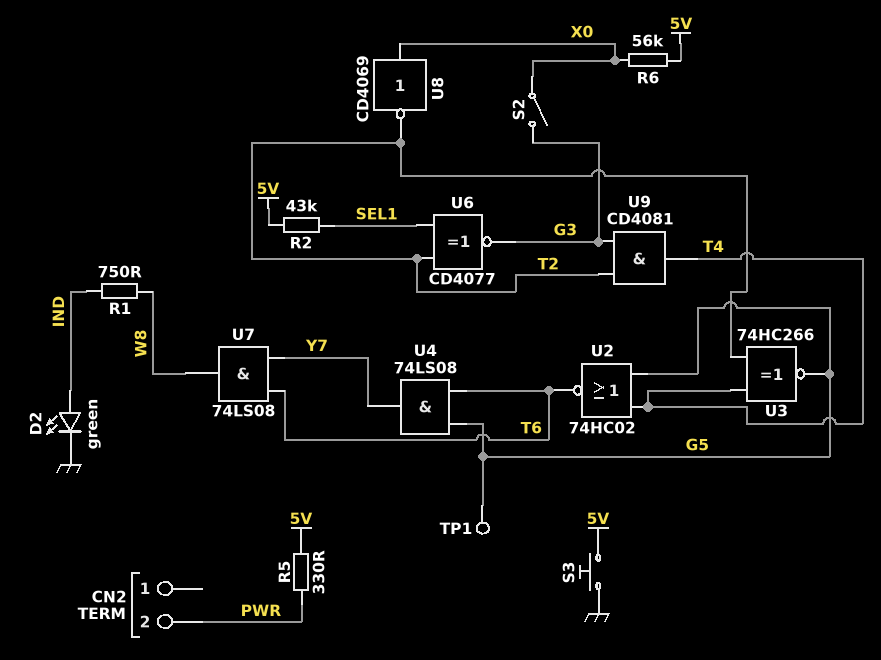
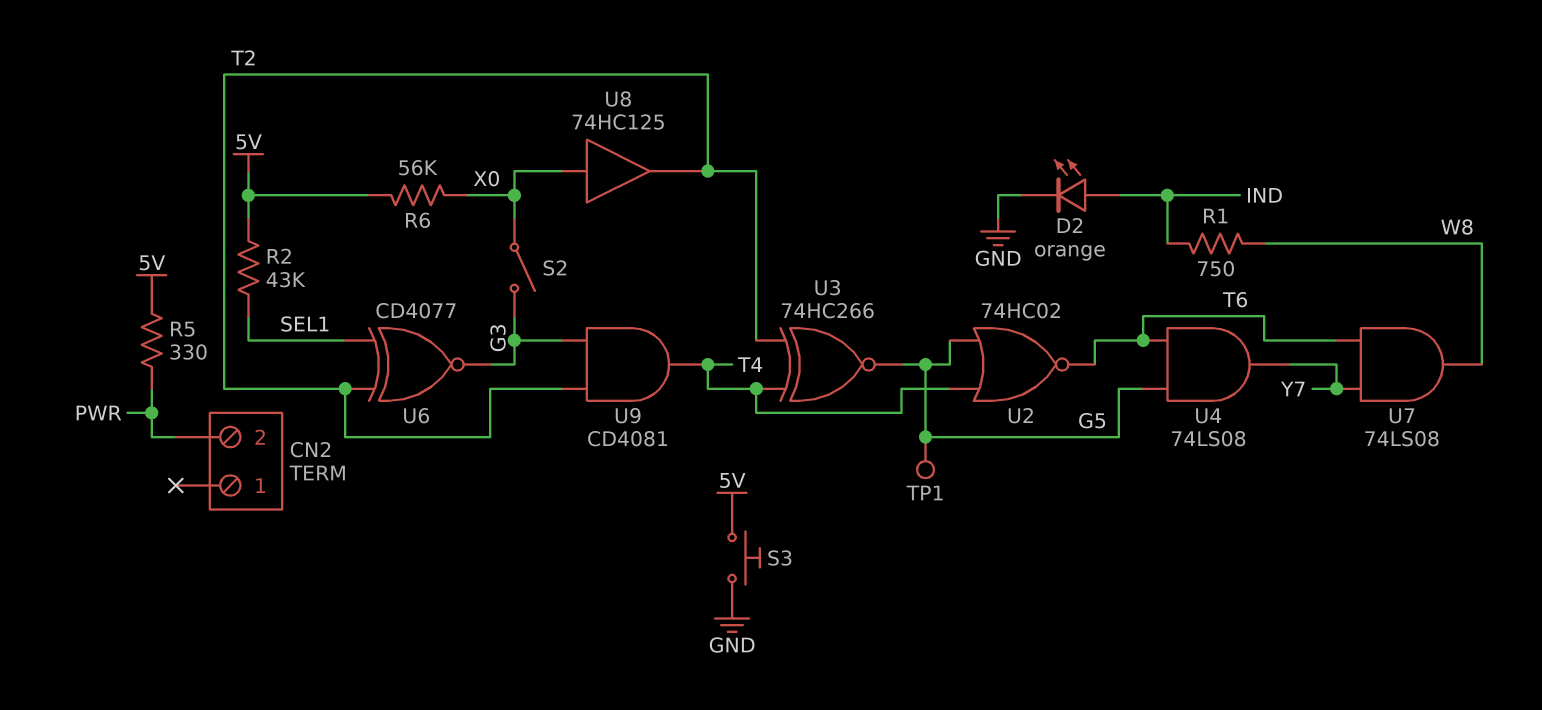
D2: LED green (A IND, K GND) -> LED orange (A IND, K GND)
U8: NOT CD4069 (in X0, out T2) -> buffer 74HC125 (in X0, out T2)

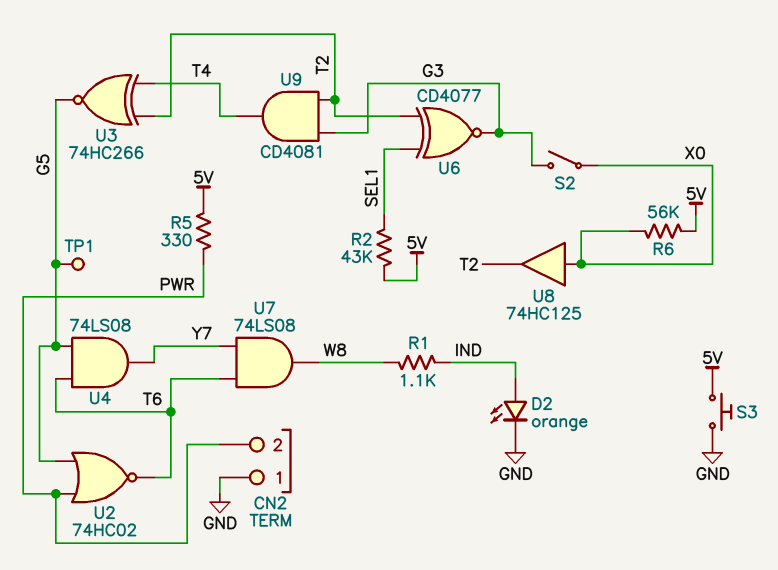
CN2 pin 1: none -> GND
R1: 750 (IND, W8) -> 1.1k (IND, W8)
U2: NOR 74HC02 (in G5, in T4, out T6) -> NOR 74HC02 (in G5, in PWR, out T6)

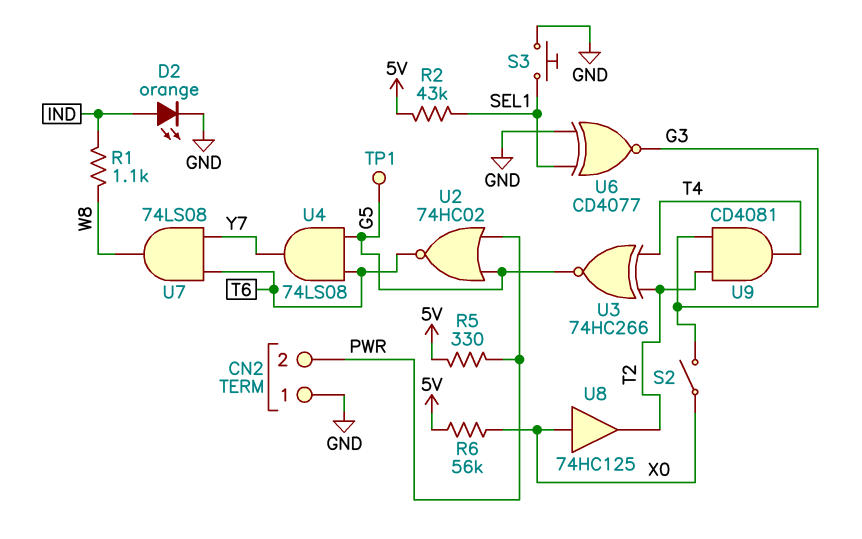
S3: button (5V, GND) -> button (GND, SEL1)
U6: XNOR CD4077 (in SEL1, in T2, out G3) -> XNOR CD4077 (in GND, in SEL1, out G3)

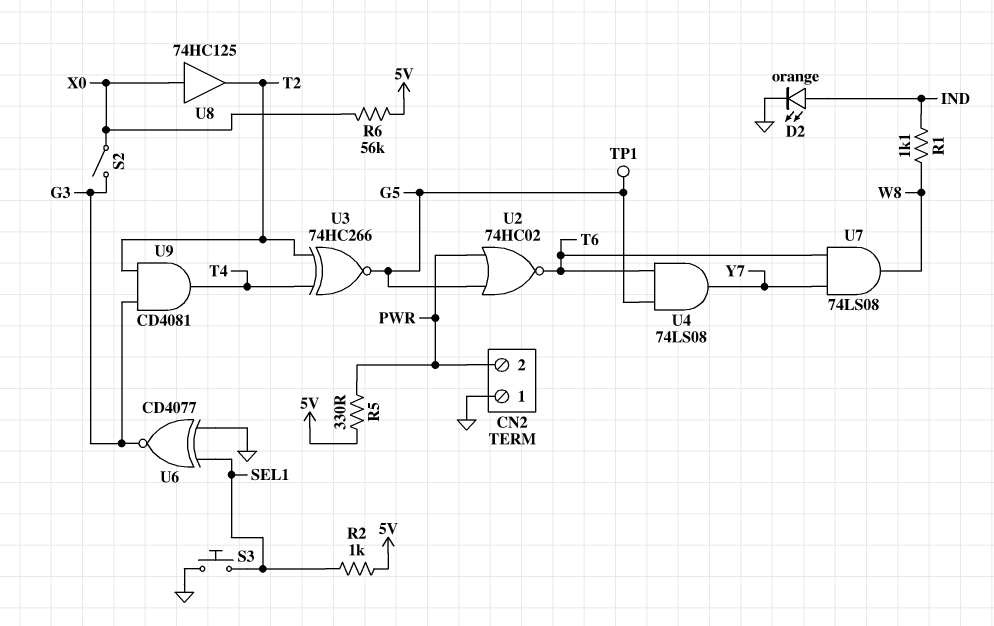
R2: 43k (5V, SEL1) -> 1k (5V, SEL1)

